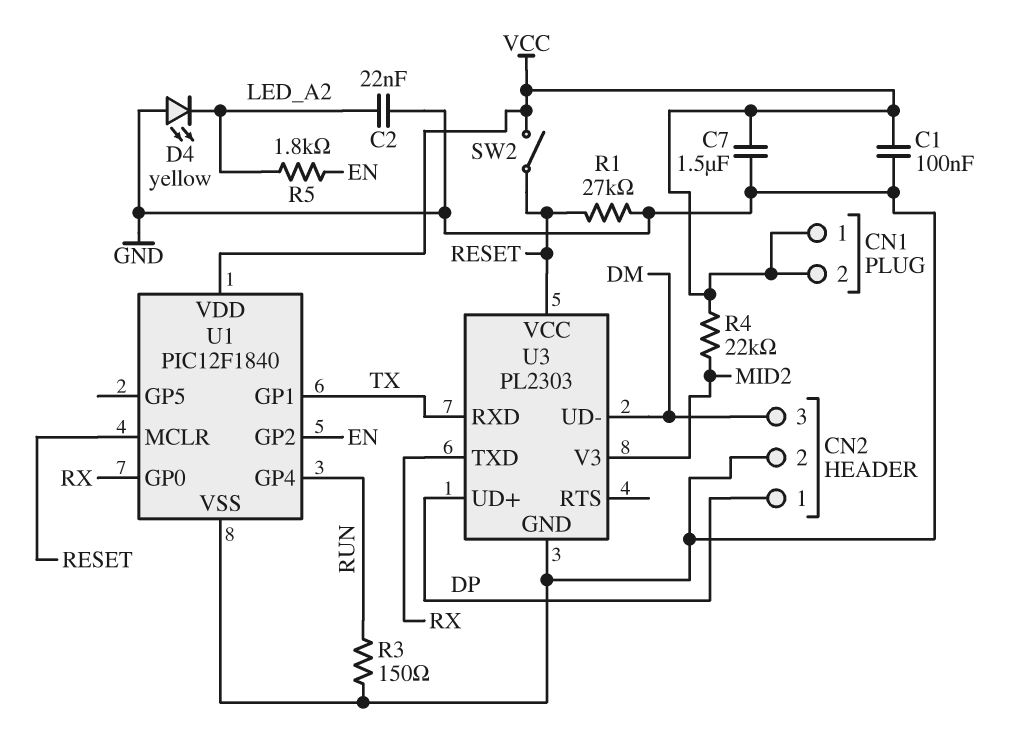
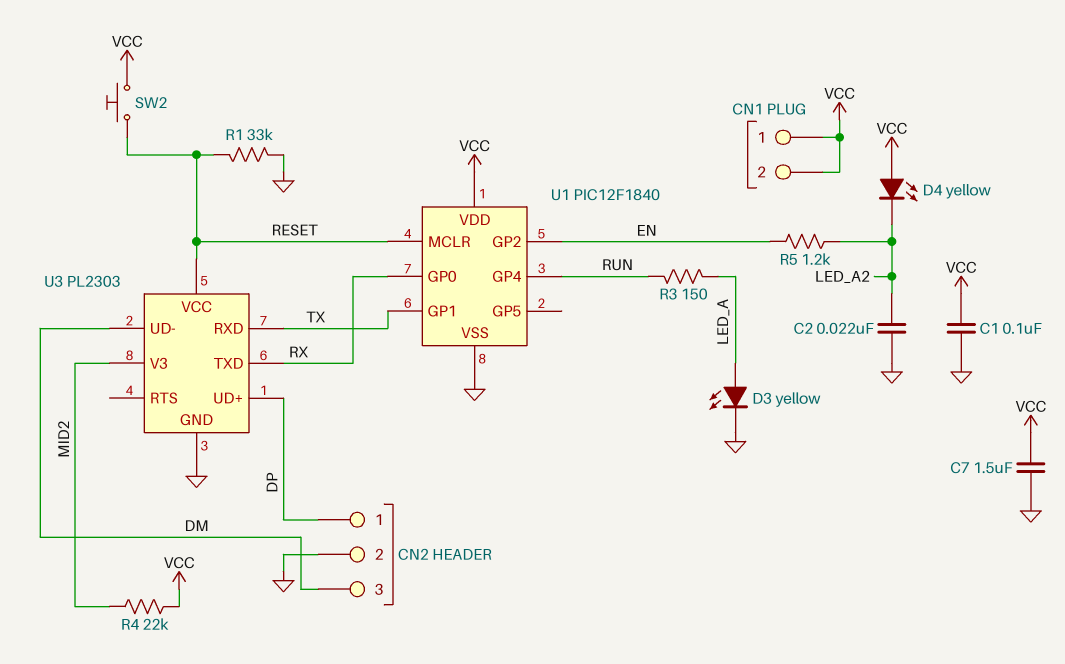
D3: none -> LED yellow (A LED_A, K GND)
D4: LED yellow (A GND, K LED_A2) -> LED yellow (A VCC, K LED_A2)
R1: 27k (GND, RESET) -> 33k (GND, RESET)
R3: 150 (GND, RUN) -> 150 (LED_A, RUN)
R5: 1.8k (EN, LED_A2) -> 1.2k (EN, LED_A2)
SW2: switch (RESET, VCC) -> button (RESET, VCC)

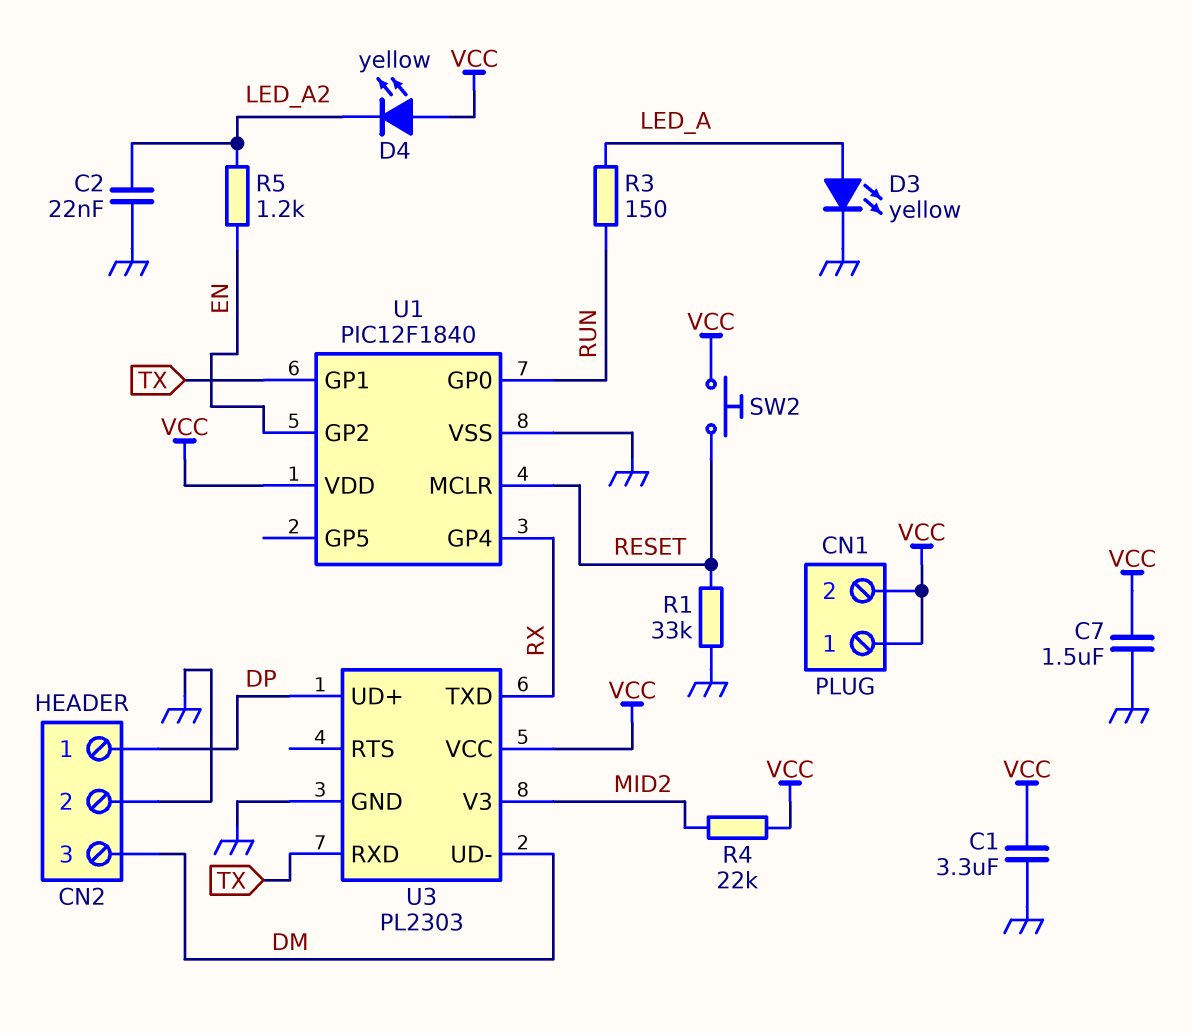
C1: 100nF (GND, VCC) -> 3.3uF (GND, VCC)
U1 pin GP0: RX -> RUN
U1 pin GP4: RUN -> RX
U3 pin VCC: RESET -> VCC

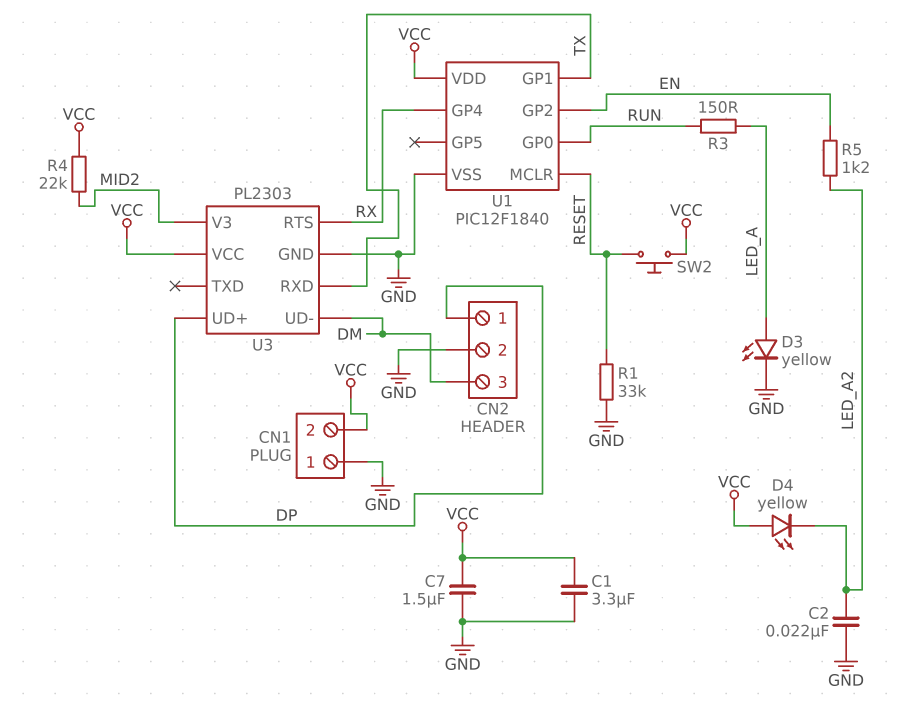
CN1 pin 1: VCC -> GND
U3 pin RTS: none -> RX
U3 pin TXD: RX -> none

